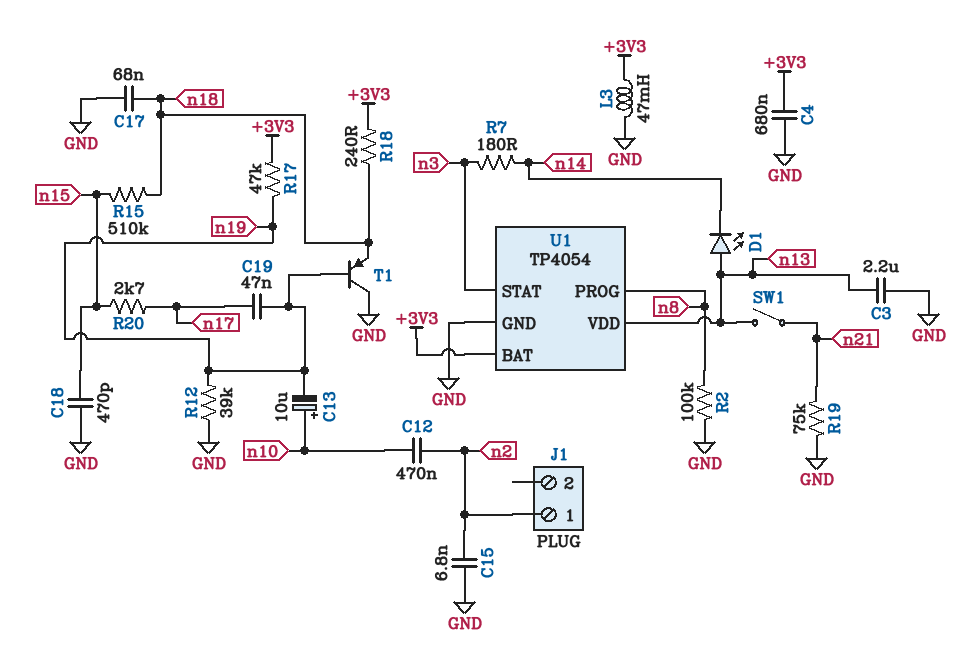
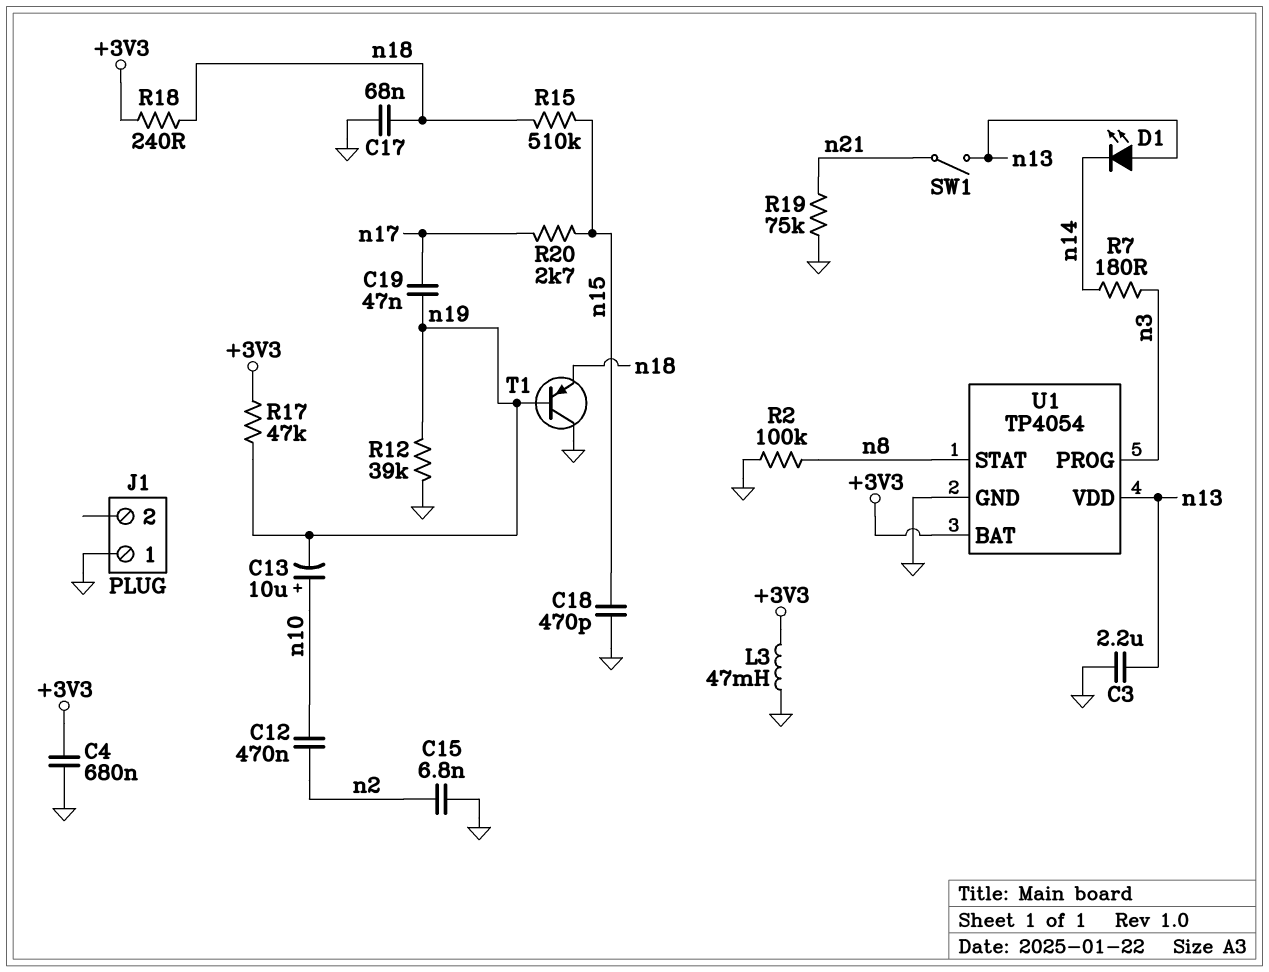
J1 pin 1: n2 -> GND
U1 pin PROG: n8 -> n3
U1 pin STAT: n3 -> n8

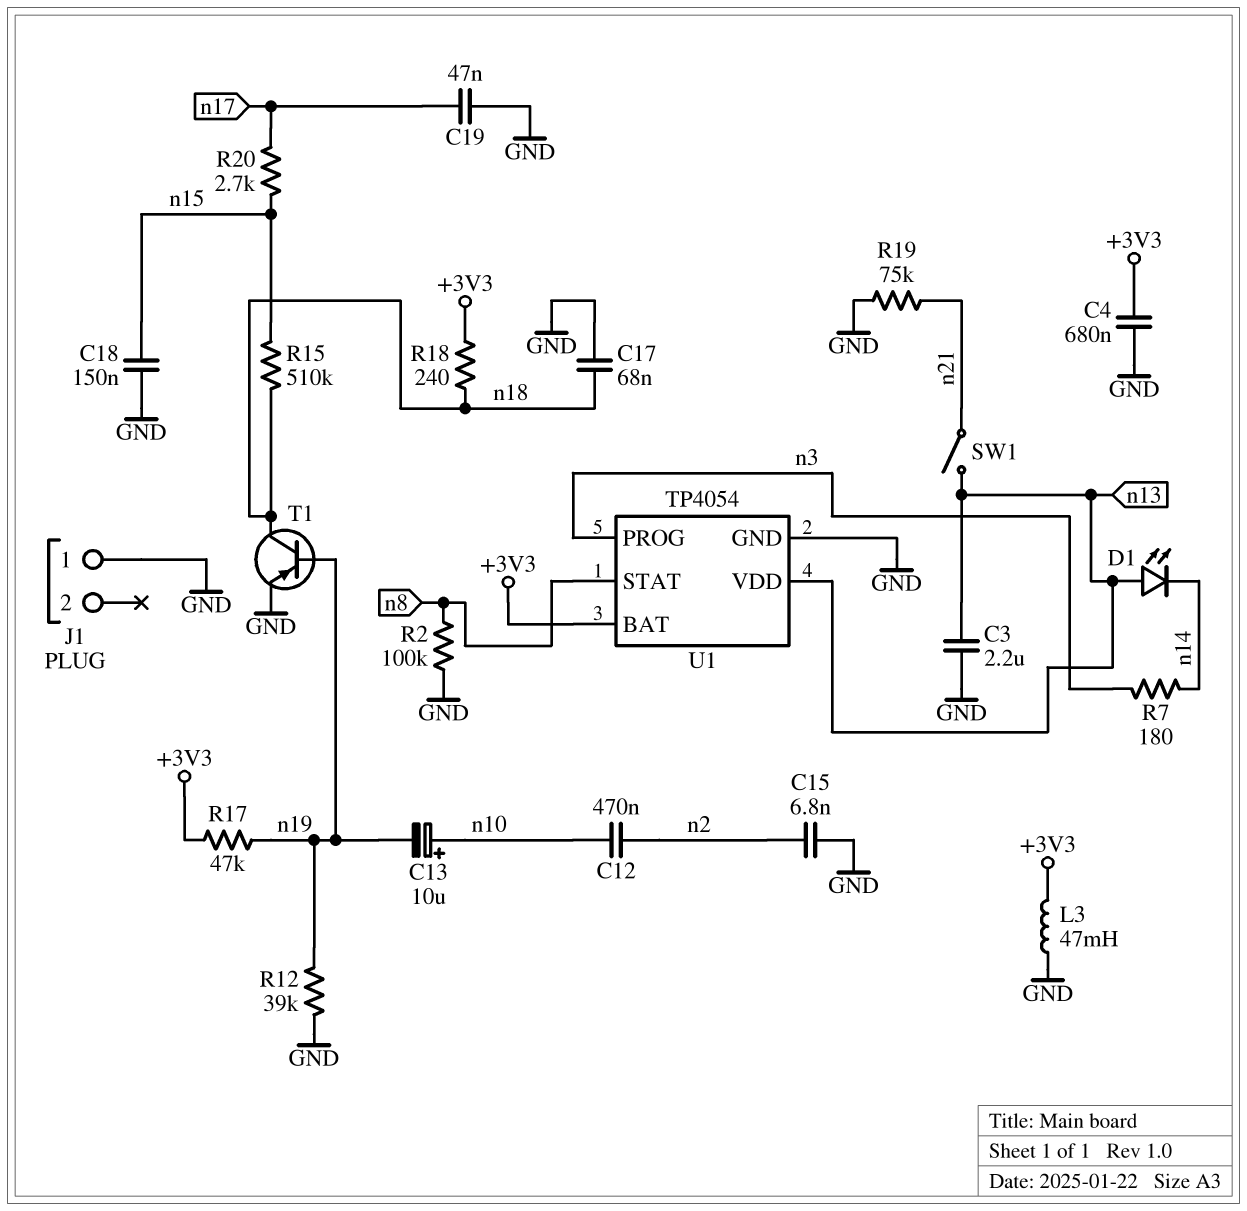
C18: 470pF (GND, n15) -> 150nF (GND, n15)
C19: 47nF (n17, n19) -> 47nF (GND, n17)
T1: PNP (B n19, C GND, E n18) -> PNP (B n19, C n18, E GND)

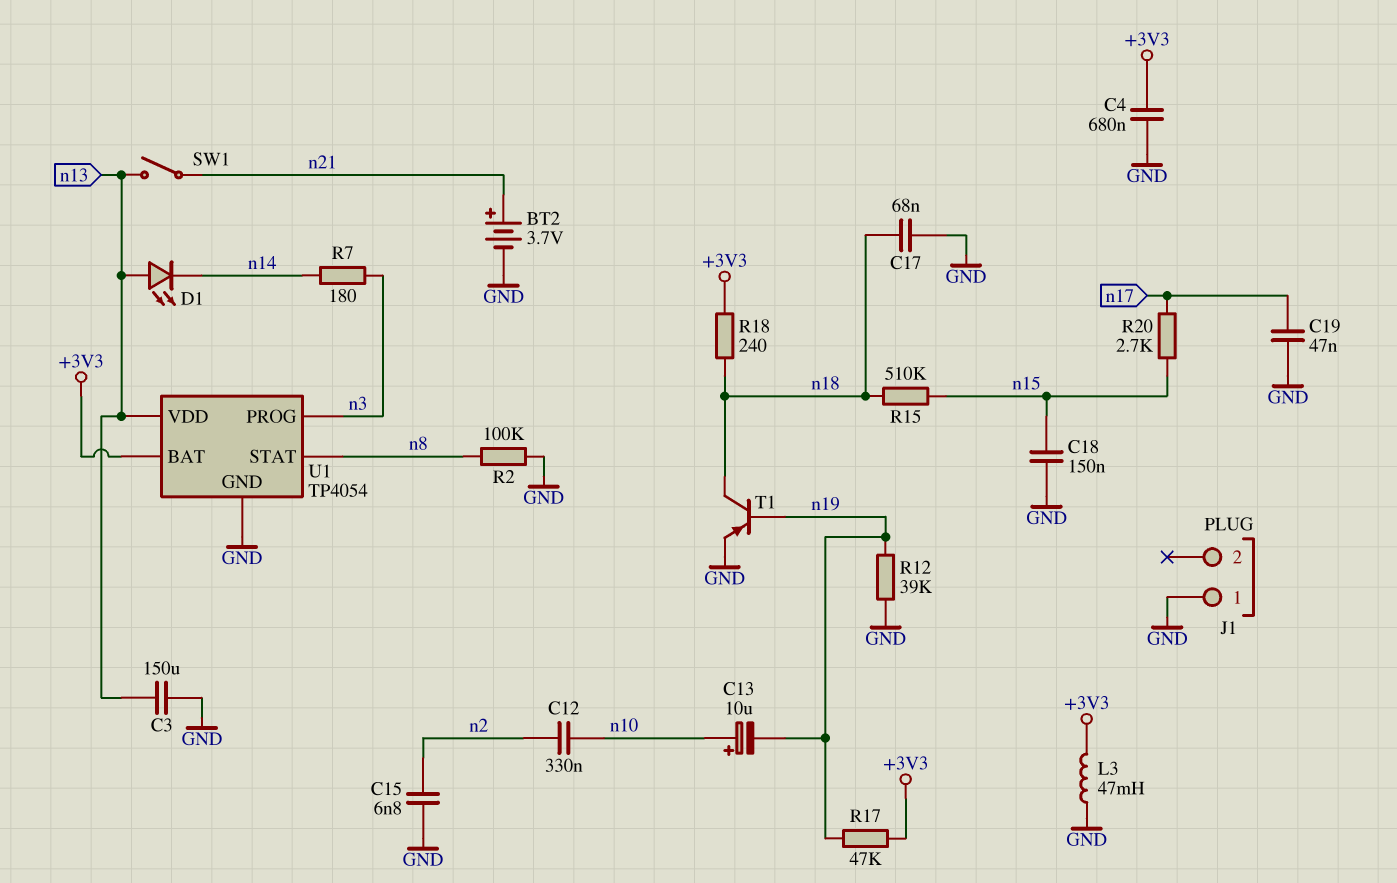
BT2: none -> 3.7V (plus n21, minus GND)
C3: 2.2uF (GND, n13) -> 150uF (GND, n13)
C12: 470nF (n2, n10) -> 330nF (n2, n10)
R19: 75k (GND, n21) -> none

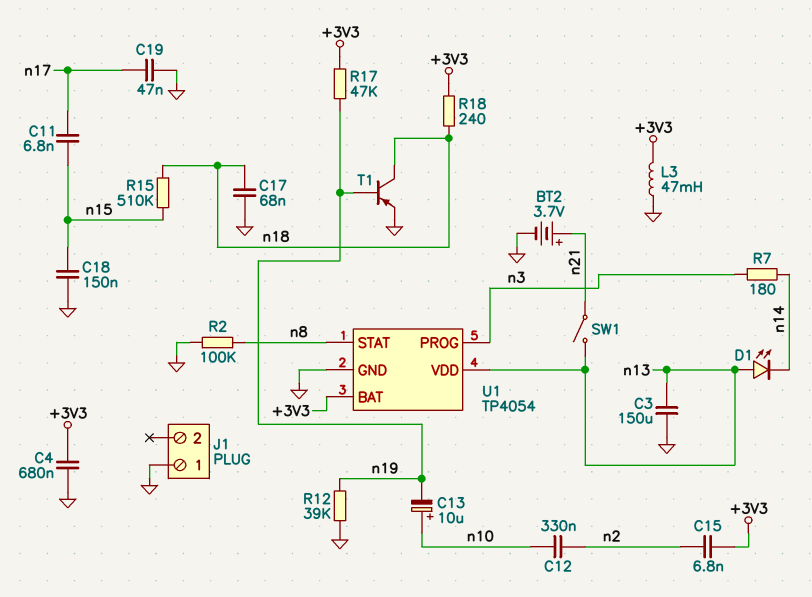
C11: none -> 6.8nF (n15, n17)
C15: 6.8nF (GND, n2) -> 6.8nF (+3V3, n2)
R20: 2.7k (n15, n17) -> none

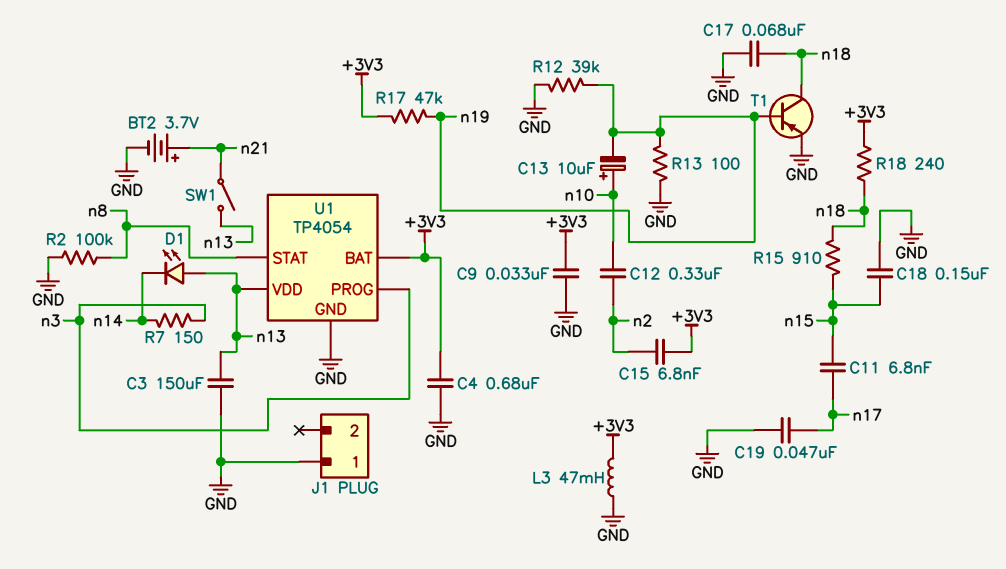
C9: none -> 33nF (+3V3, GND)
R7: 180 (n3, n14) -> 150 (n3, n14)
R13: none -> 100 (GND, n19)
R15: 510k (n15, n18) -> 910 (n15, n18)

